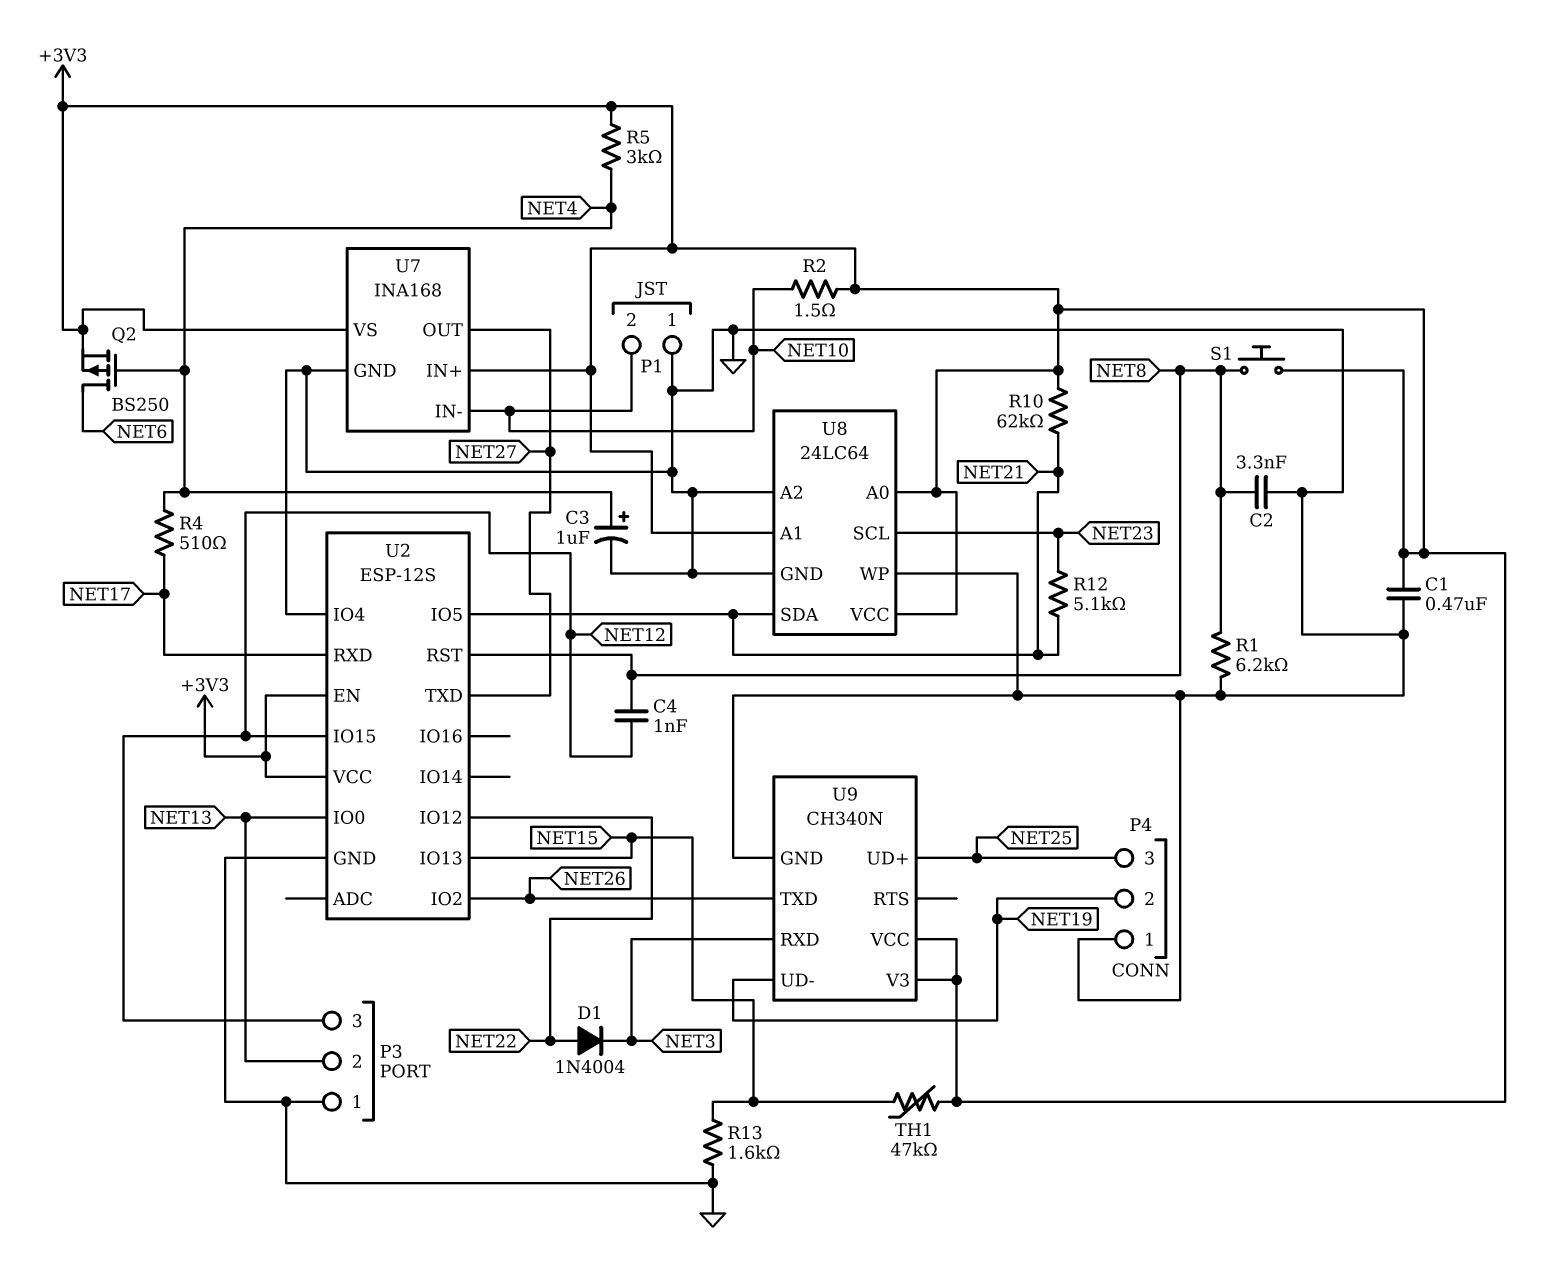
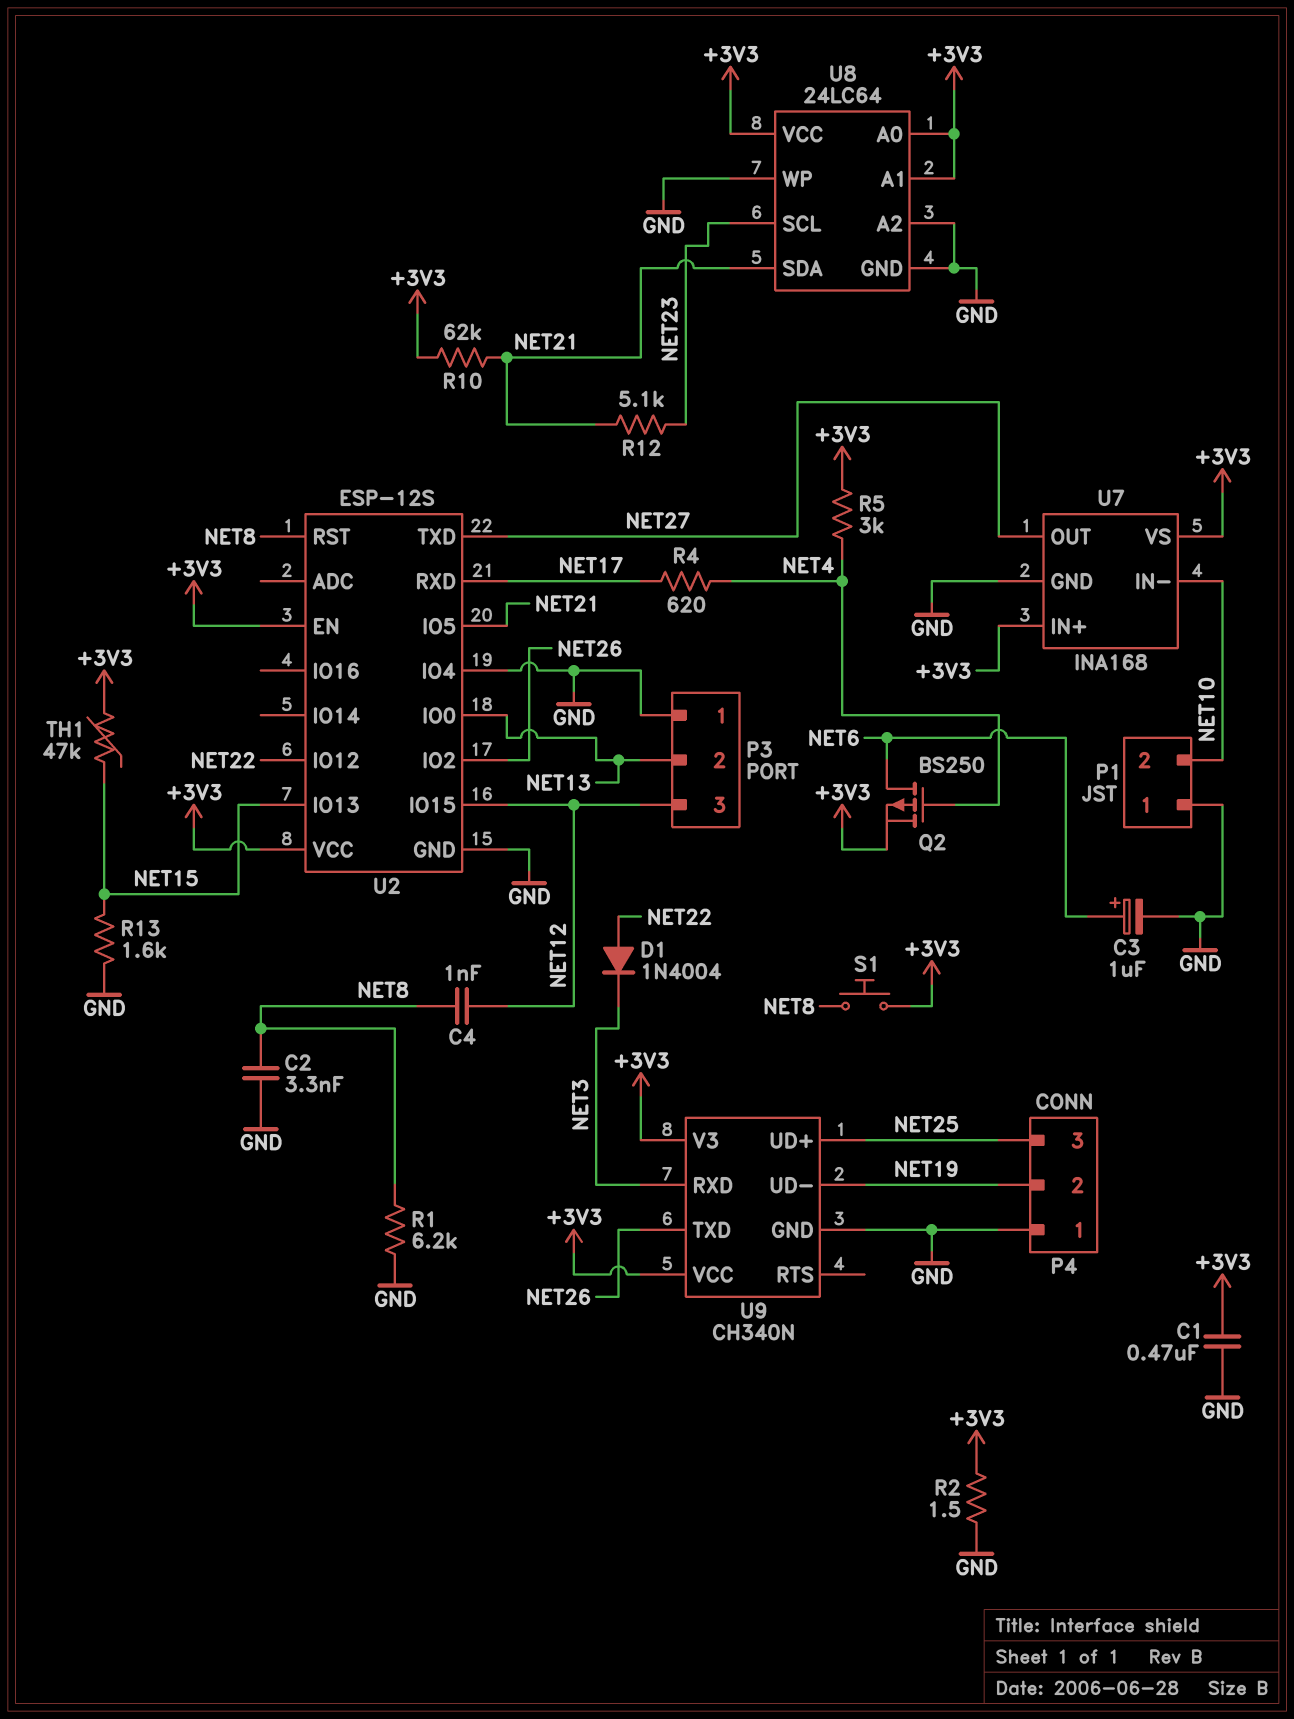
C3: 1uF (plus NET4, minus GND) -> 1uF (plus NET6, minus GND)
R2: 1.5 (+3V3, NET10) -> 1.5 (+3V3, GND)
R4: 510 (NET4, NET17) -> 620 (NET4, NET17)

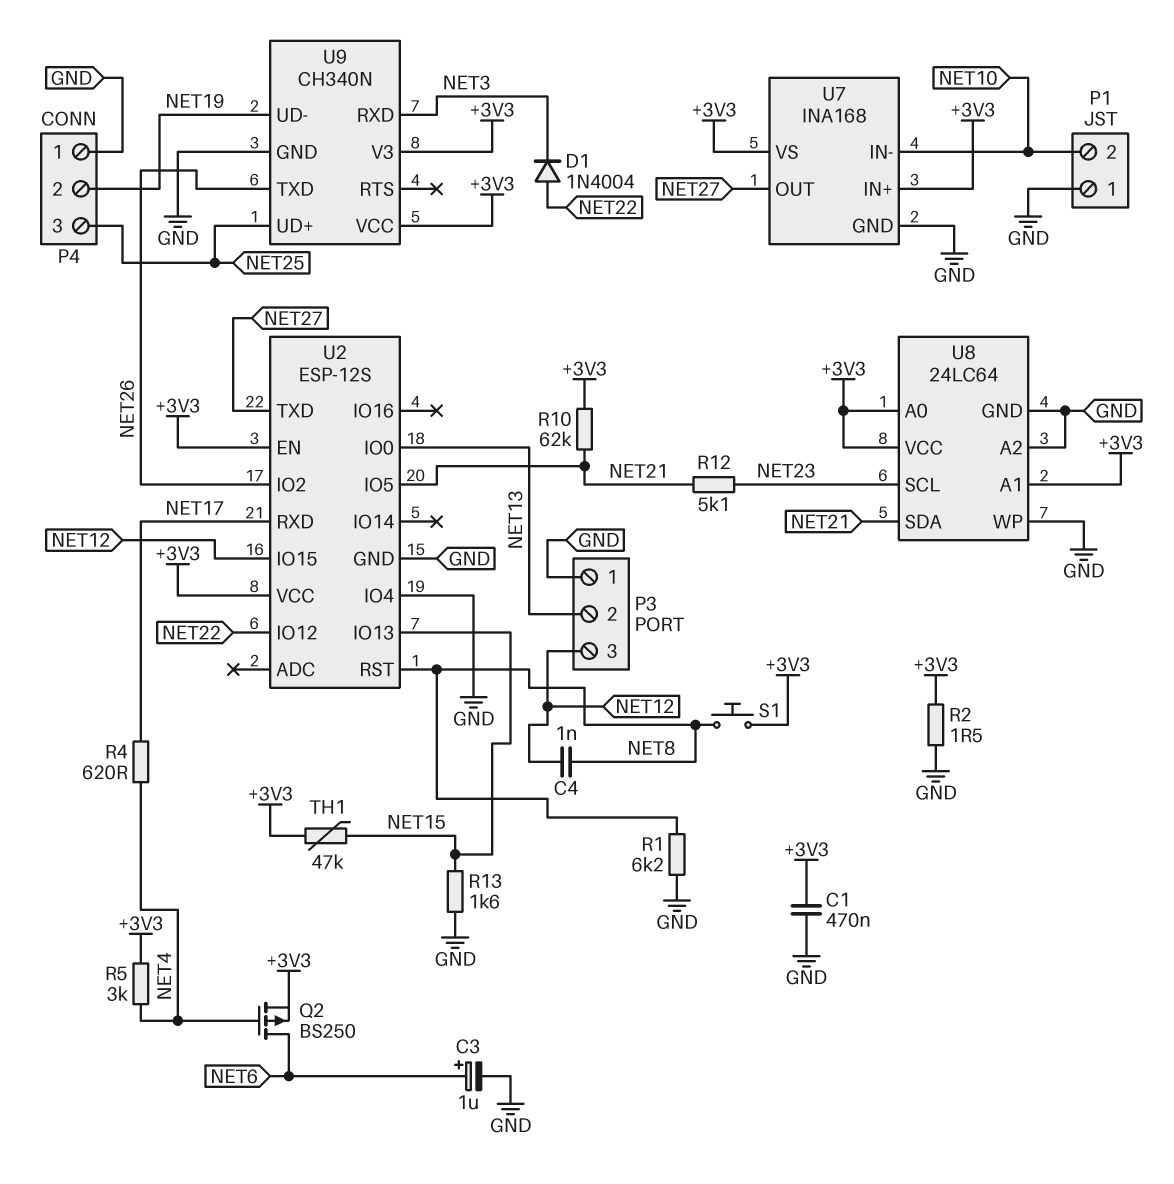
C2: 3.3nF (GND, NET8) -> none

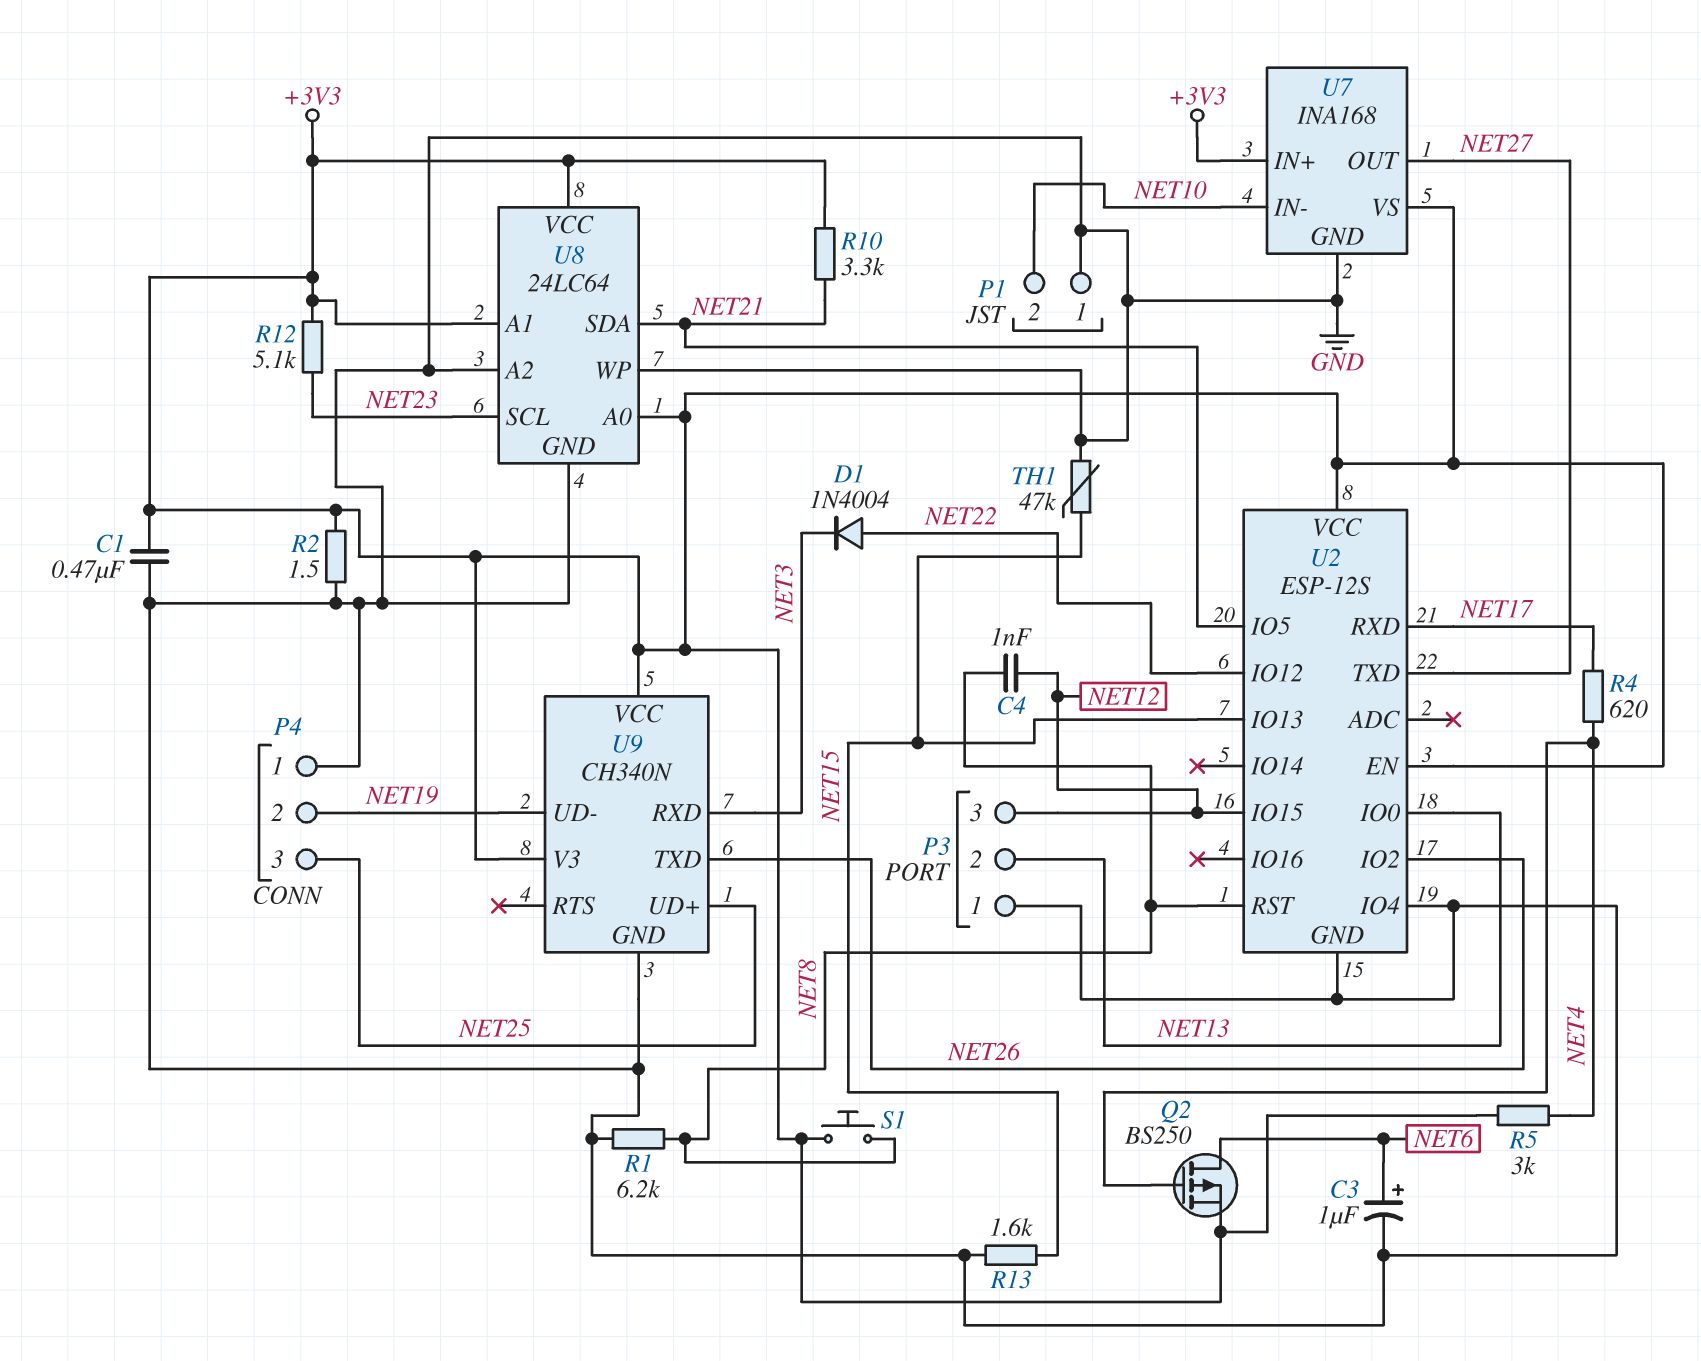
R10: 62k (+3V3, NET21) -> 3.3k (+3V3, NET21)
R12: 5.1k (NET21, NET23) -> 5.1k (+3V3, NET23)
TH1: 47k (+3V3, NET15) -> 47k (GND, NET15)

